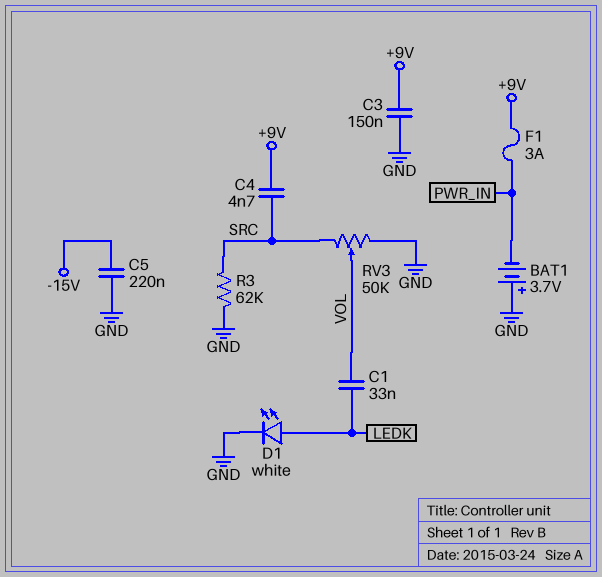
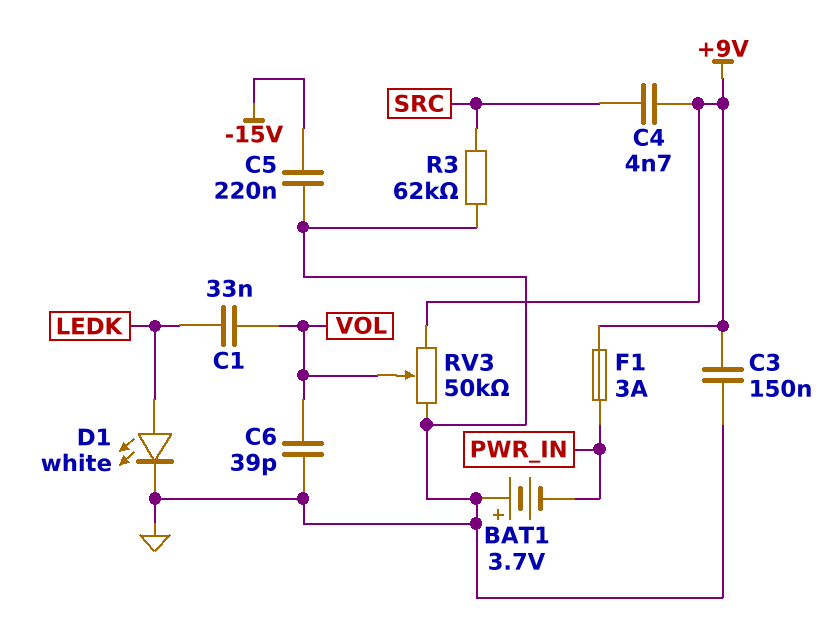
C6: none -> 39pF (GND, VOL)
RV3: 50k (GND, SRC, wiper VOL) -> 50k (+9V, GND, wiper VOL)

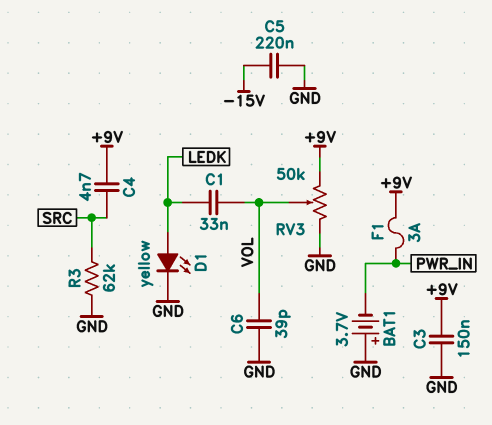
D1: LED white (A LEDK, K GND) -> LED yellow (A LEDK, K GND)

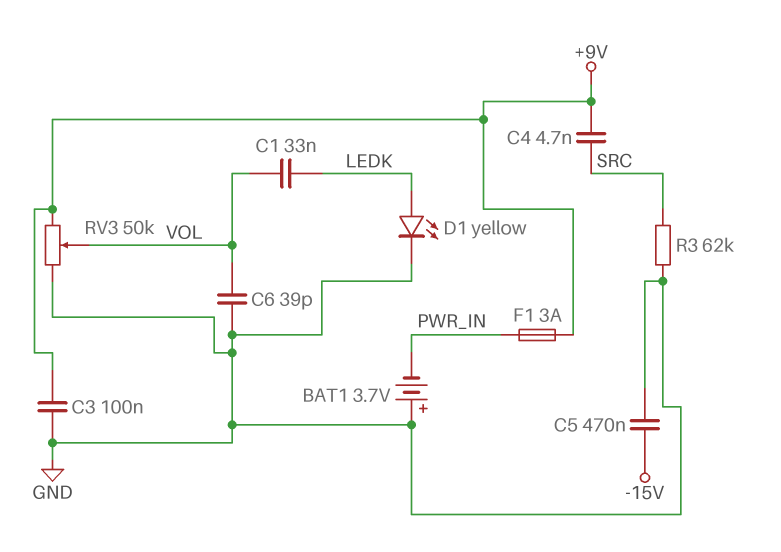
C3: 150nF (+9V, GND) -> 100nF (+9V, GND)
C5: 220nF (-15V, GND) -> 470nF (-15V, GND)

